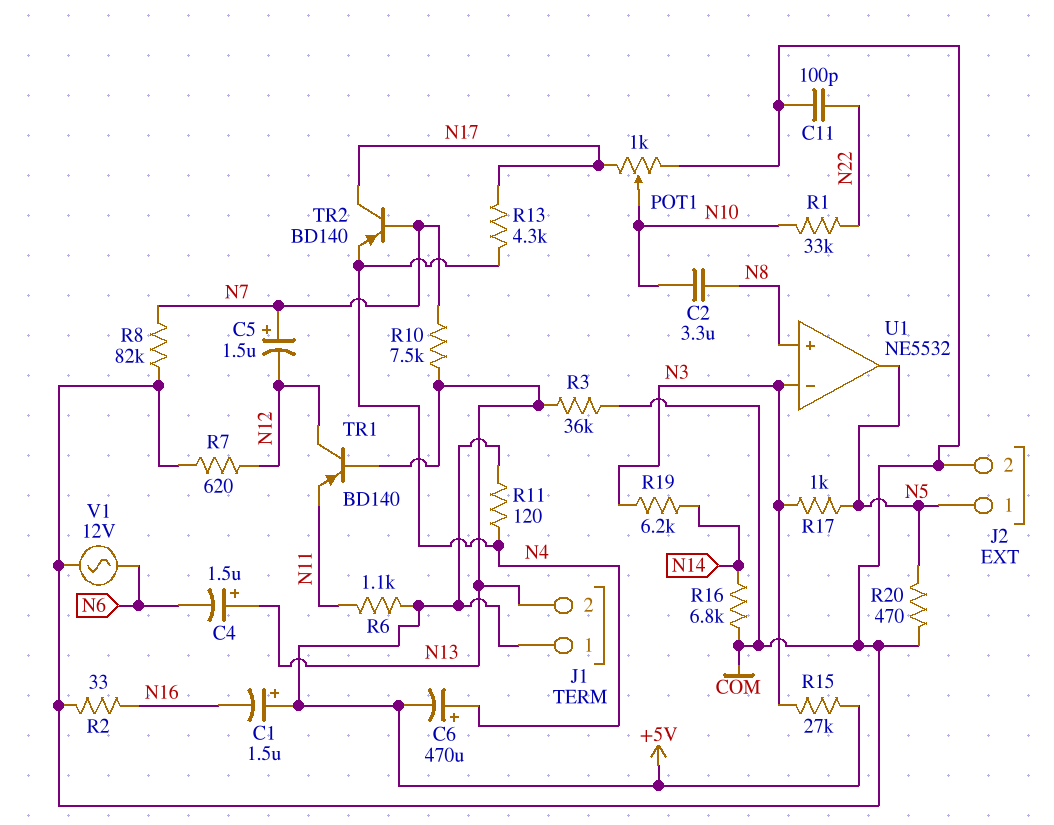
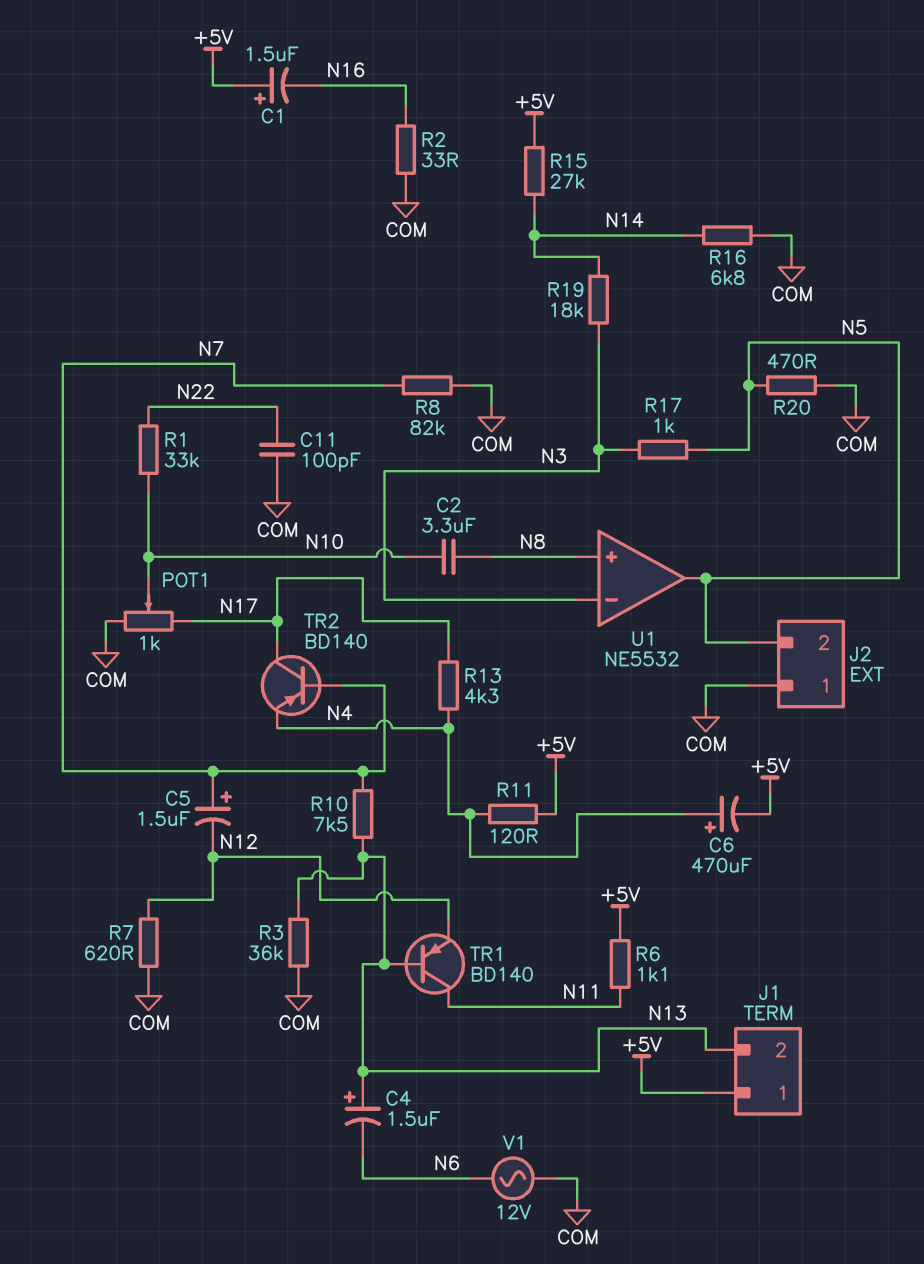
J2 pin 1: N5 -> COM
J2 pin 2: COM -> N5
R15: 27k (+5V, N3) -> 27k (+5V, N14)
R19: 6.2k (N3, N14) -> 18k (N3, N14)
TR1: PNP BD140 (B N13, C N12, E N11) -> PNP BD140 (B N13, C N11, E N12)

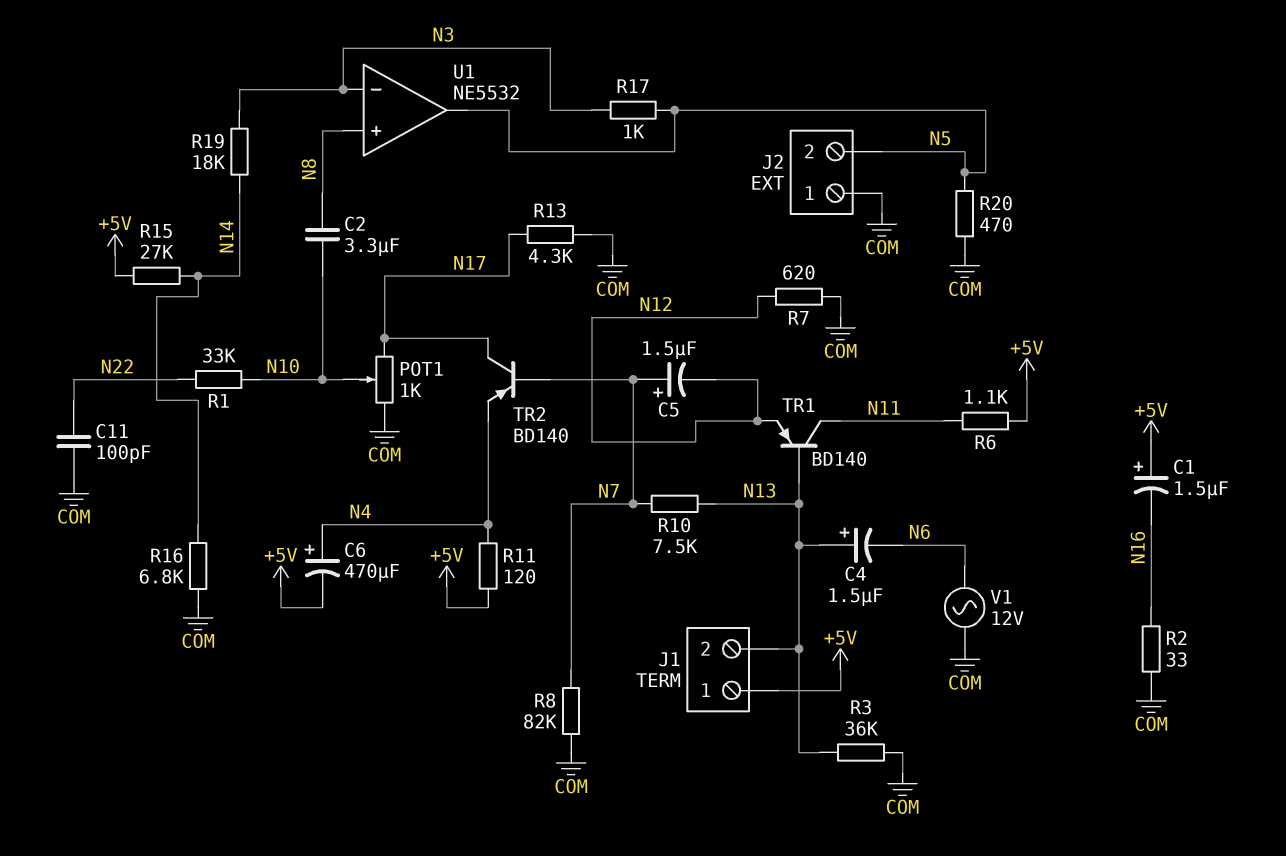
R13: 4.3k (N4, N17) -> 4.3k (COM, N17)

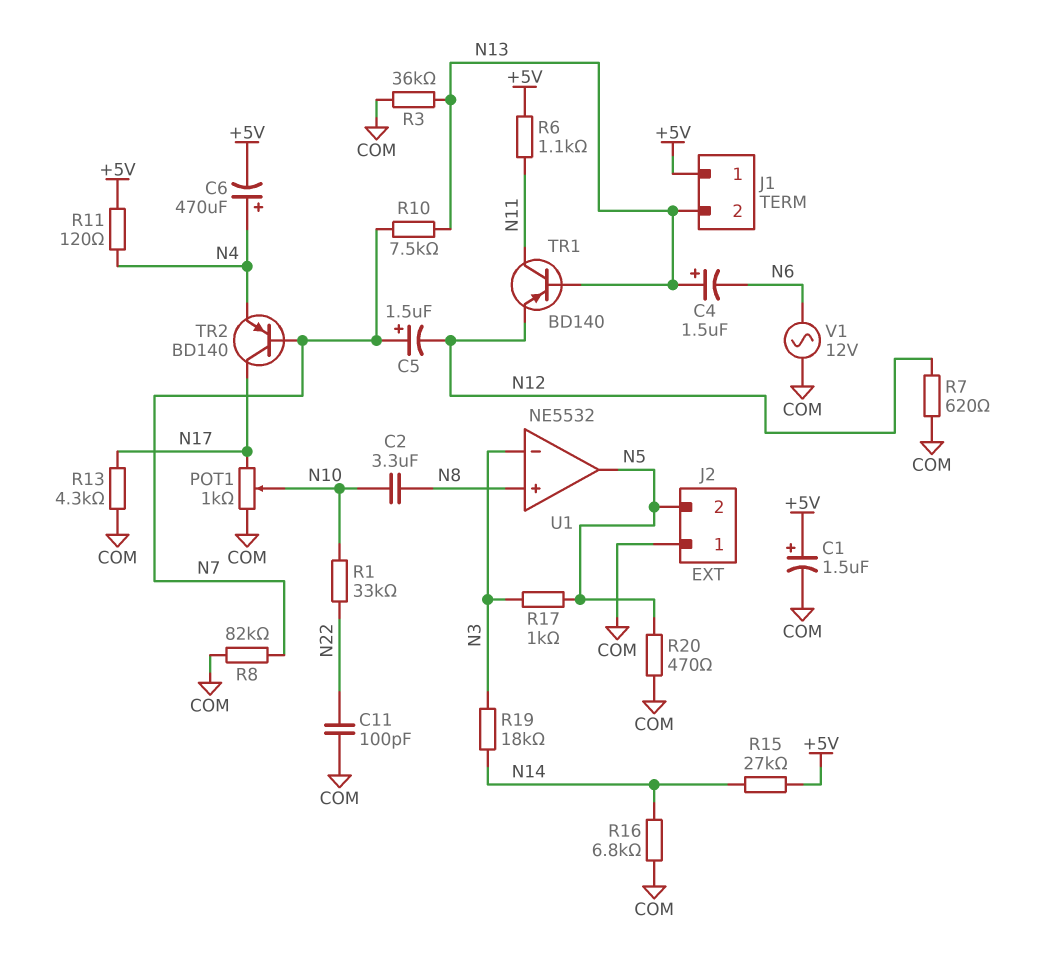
C1: 1.5uF (plus +5V, minus N16) -> 1.5uF (plus +5V, minus COM)
R2: 33 (COM, N16) -> none

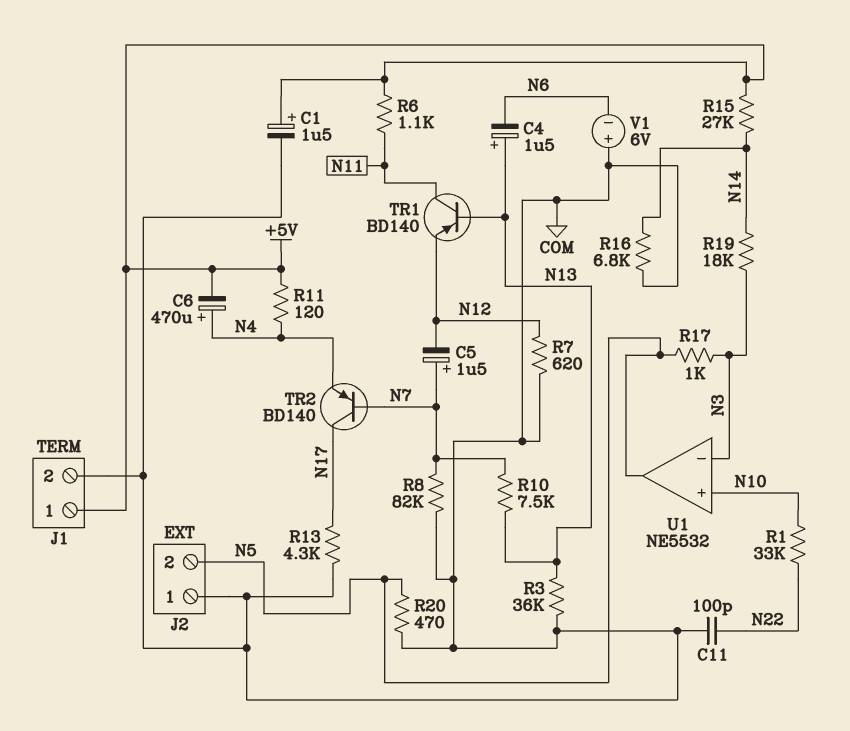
C2: 3.3uF (N8, N10) -> none
J1 pin 2: N13 -> COM
POT1: 1k (COM, N17, wiper N10) -> none
U1 pin in+: N8 -> N10
V1: AC 12V (COM, N6) -> 6V (plus COM, minus N6)

